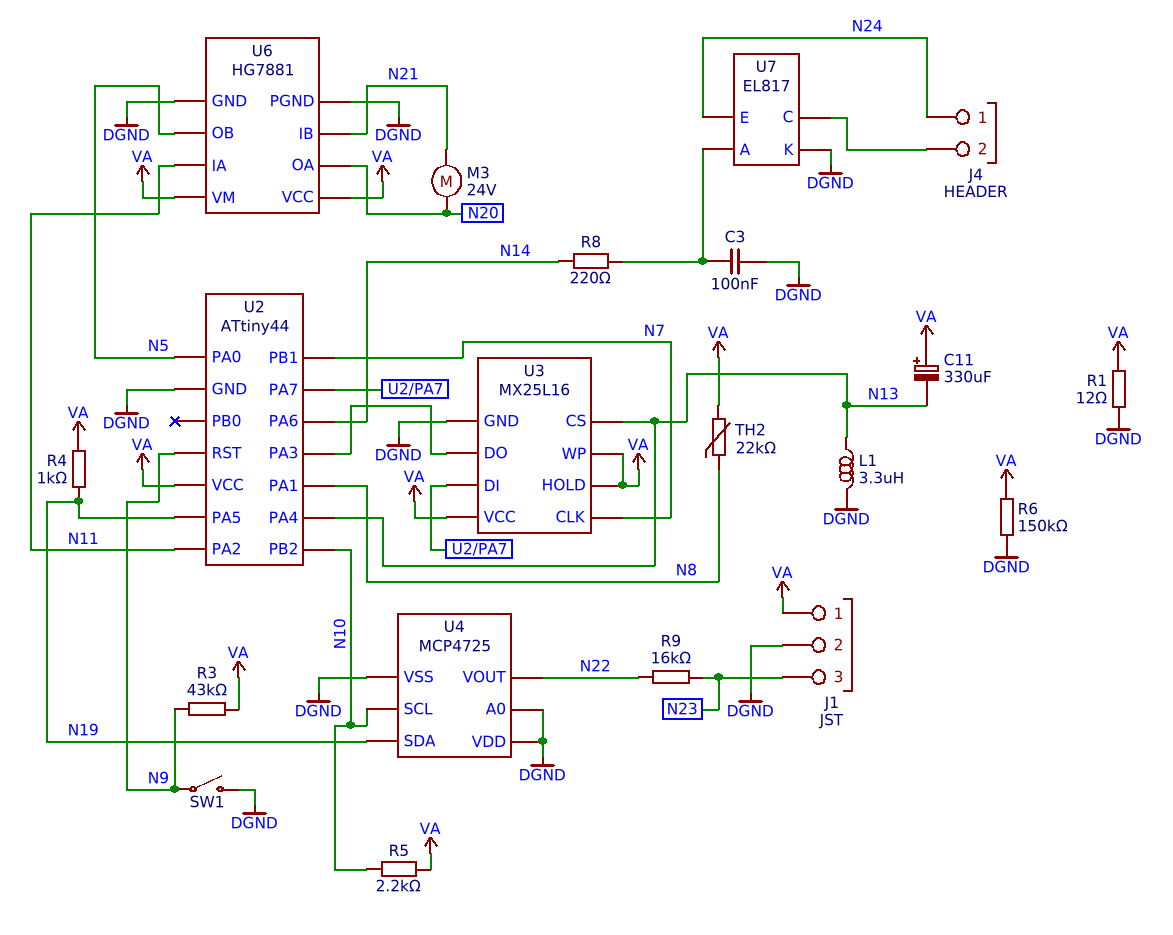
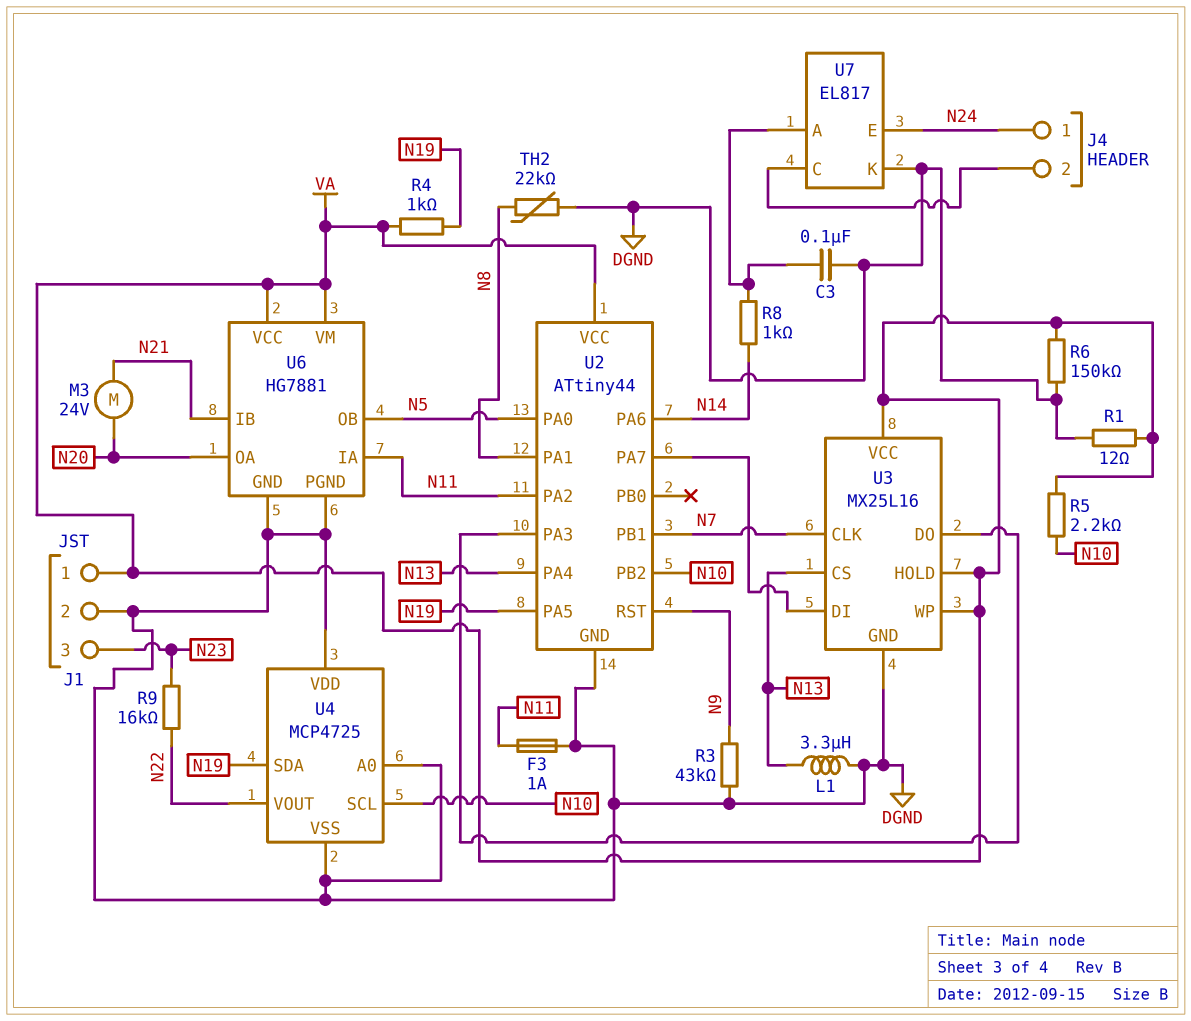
C11: 330uF (plus VA, minus N13) -> none
F3: none -> 1A (DGND, N11)
R3: 43k (N9, VA) -> 43k (DGND, N9)
R8: 220 (N14, U7/A) -> 1k (N14, U7/A)
SW1: switch (DGND, N9) -> none
TH2: 22k (N8, VA) -> 22k (DGND, N8)

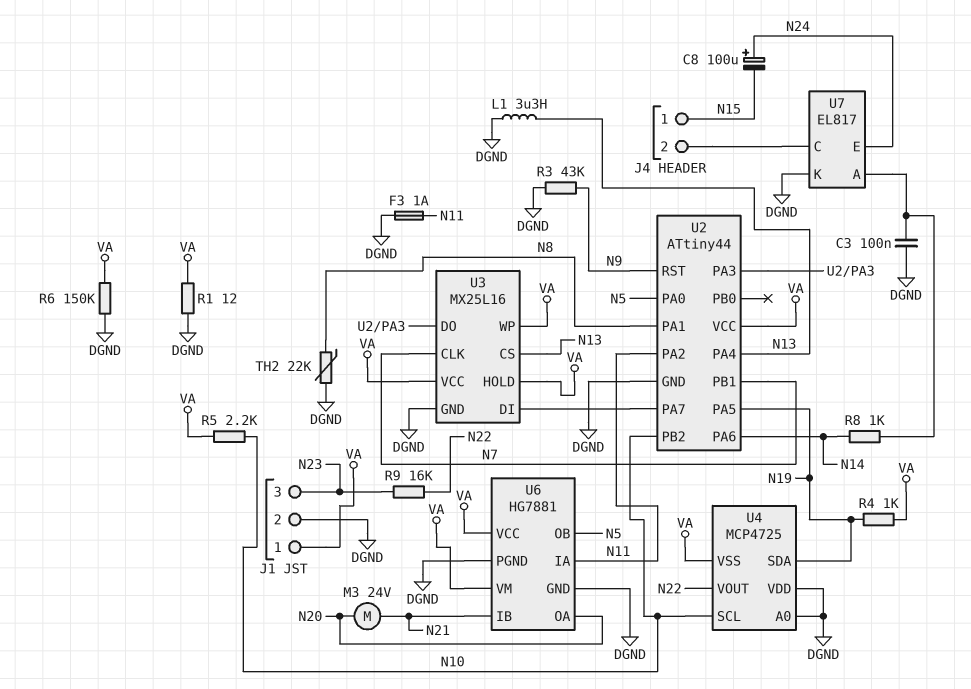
C8: none -> 100uF (plus N24, minus N15)
J4 pin 1: N24 -> N15
U4 pin VSS: DGND -> VA

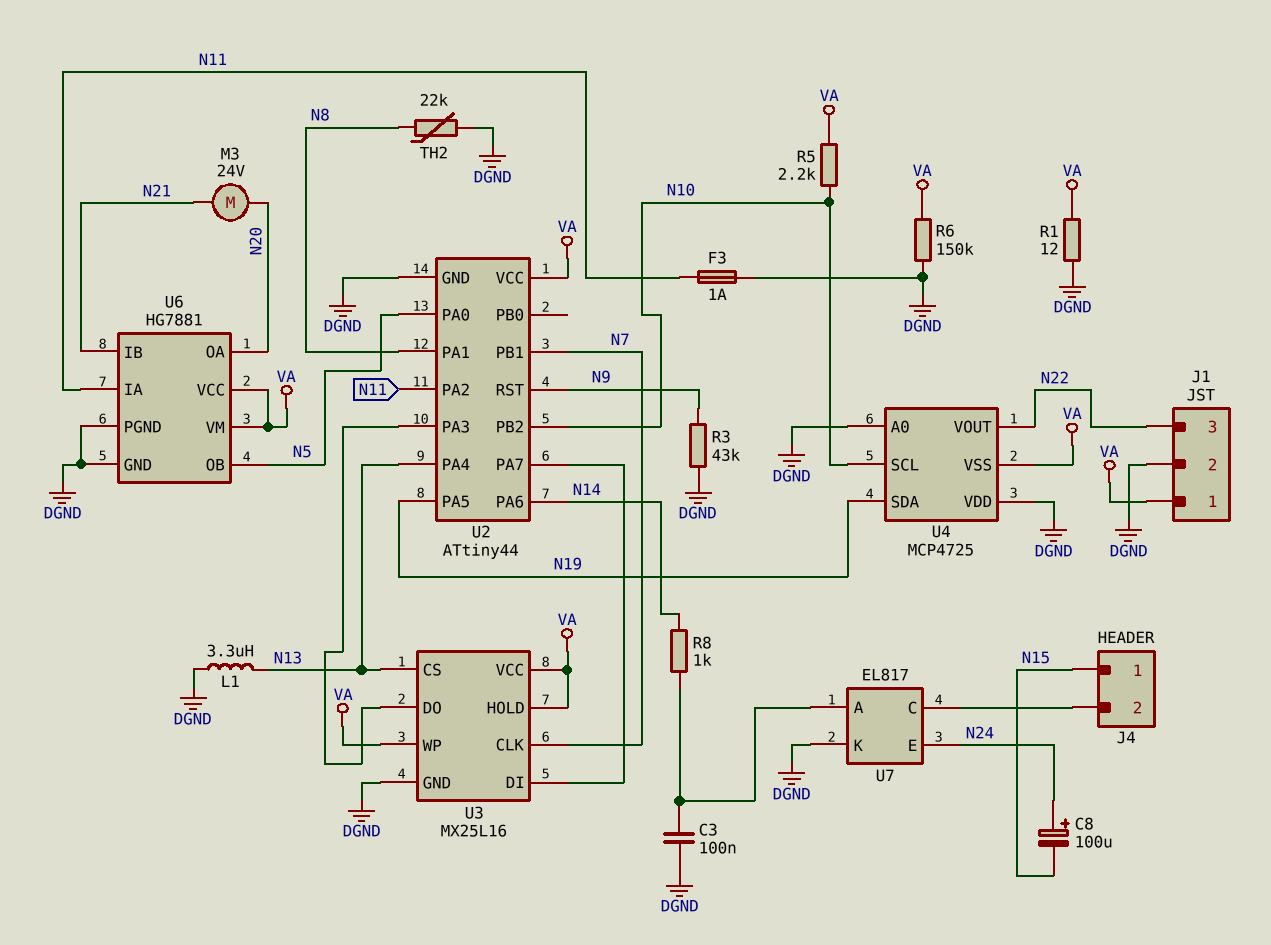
J1 pin 3: N23 -> N22
R4: 1k (N19, VA) -> none
R9: 16k (N22, N23) -> none

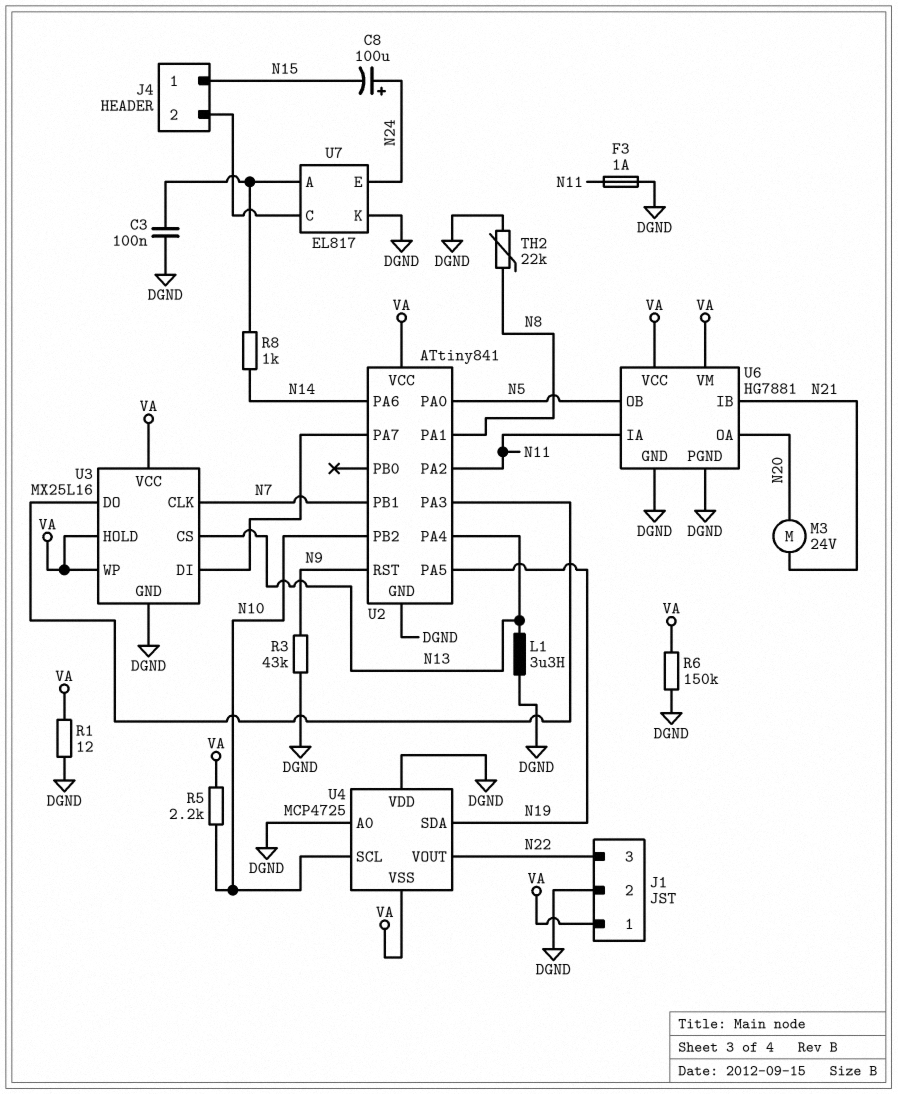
U2: ATtiny44 -> ATtiny841

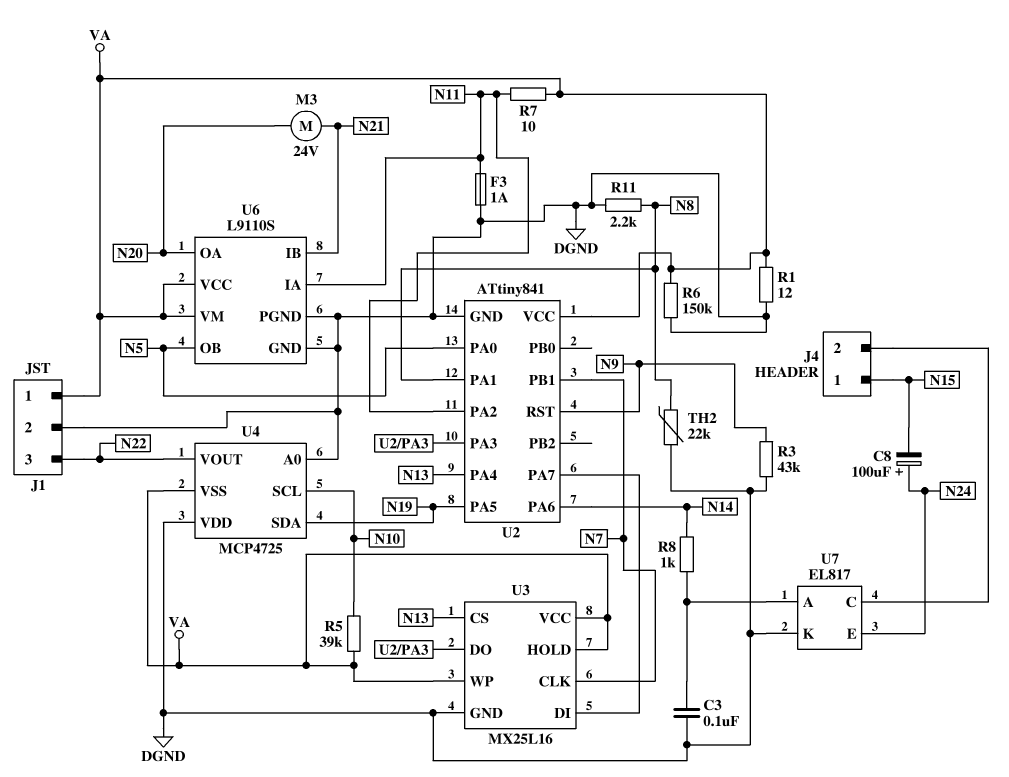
L1: 3.3uH (DGND, N13) -> none
R5: 2.2k (N10, VA) -> 39k (N10, VA)
R7: none -> 10 (N11, VA)
R11: none -> 2.2k (DGND, N8)
U2 pin PB2: N10 -> none
U6: HG7881 -> L9110S

